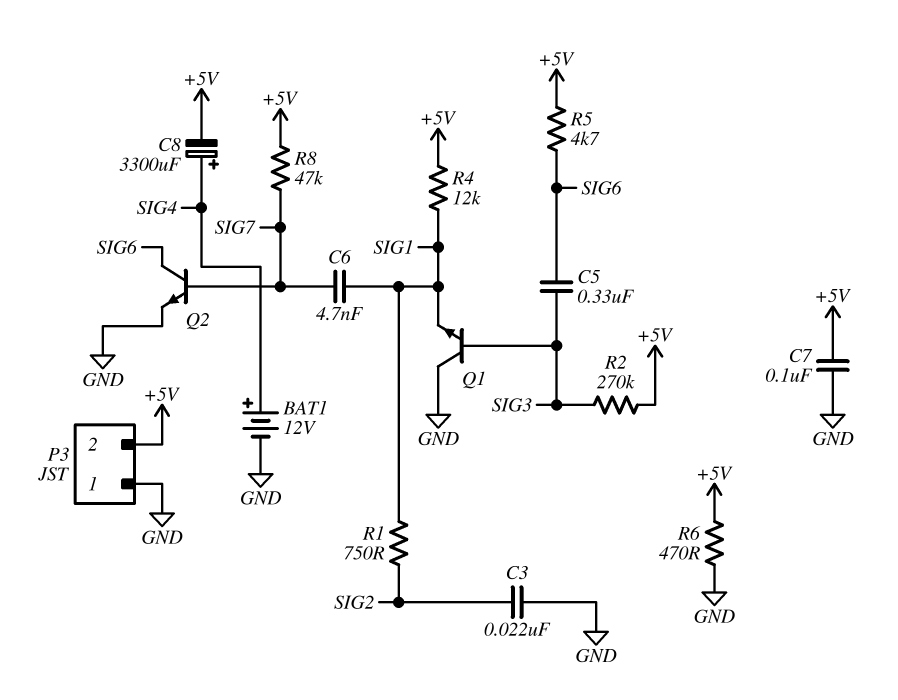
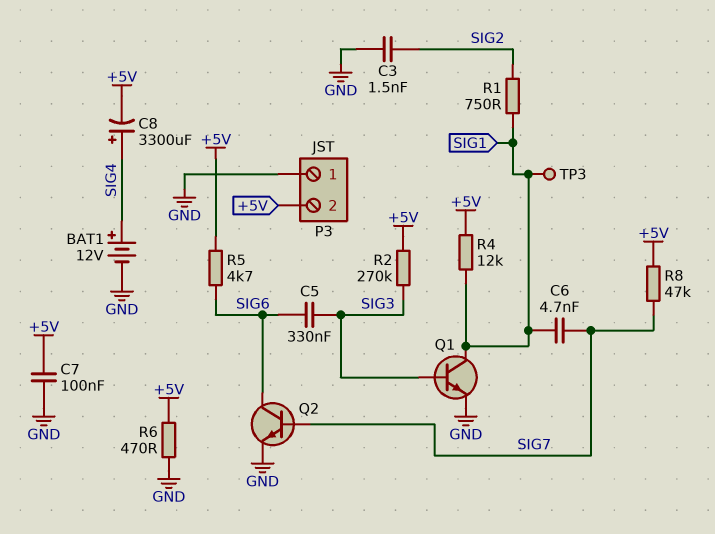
C3: 22nF (GND, SIG2) -> 1.5nF (GND, SIG2)
Q1: NPN (B SIG3, C GND, E SIG1) -> NPN (B SIG3, C SIG1, E GND)
TP3: none -> test point (SIG1)

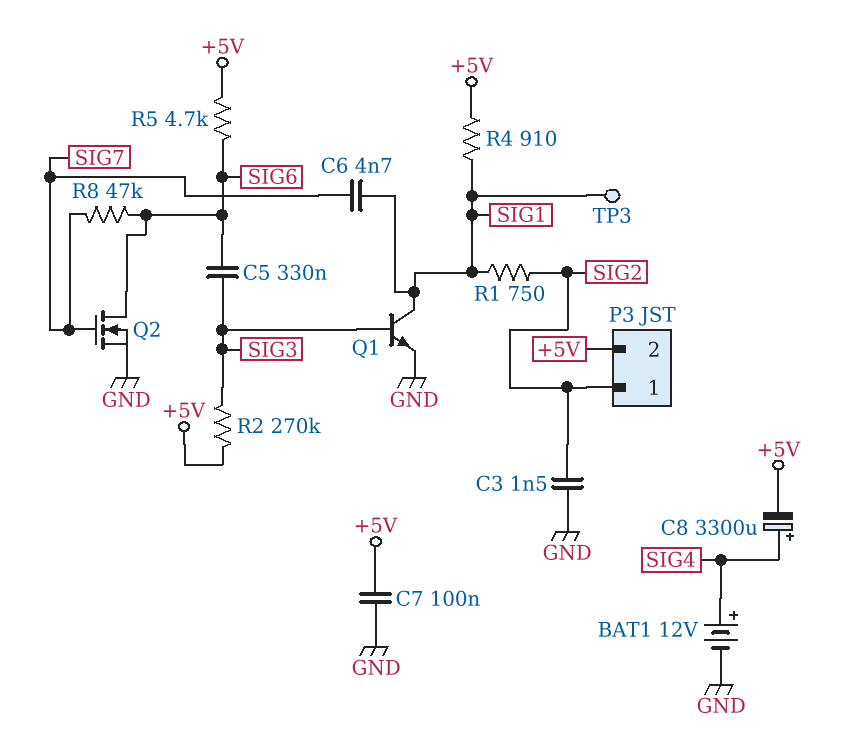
P3 pin 1: GND -> SIG2
Q2: NPN (B SIG7, C SIG6, E GND) -> NMOS (G SIG7, D SIG6, S GND)
R4: 12k (+5V, SIG1) -> 910 (+5V, SIG1)
R6: 470 (+5V, GND) -> none
R8: 47k (+5V, SIG7) -> 47k (SIG6, SIG7)

